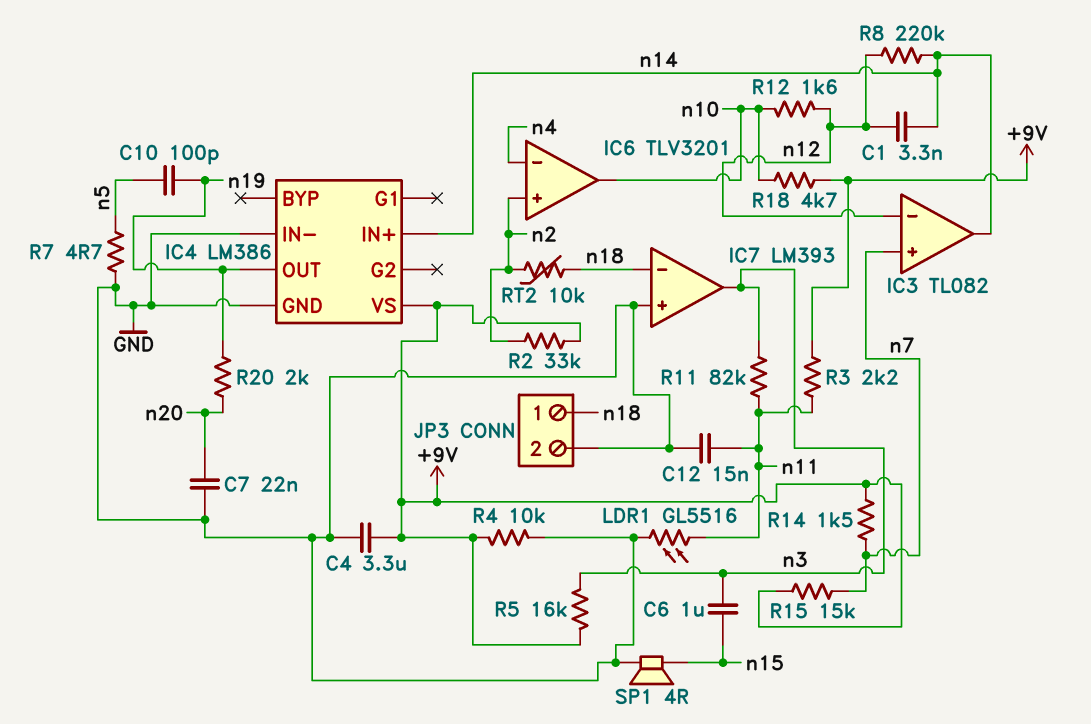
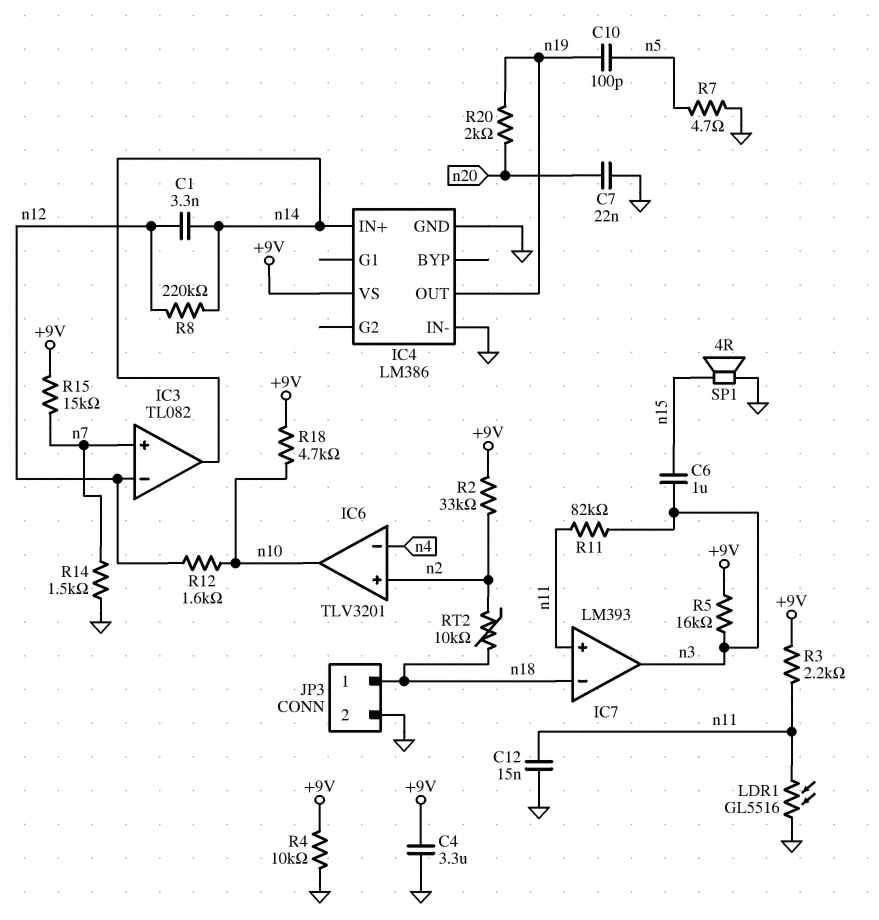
IC7 pin in+: GND -> n11
R14: 1.5k (+9V, n7) -> 1.5k (GND, n7)

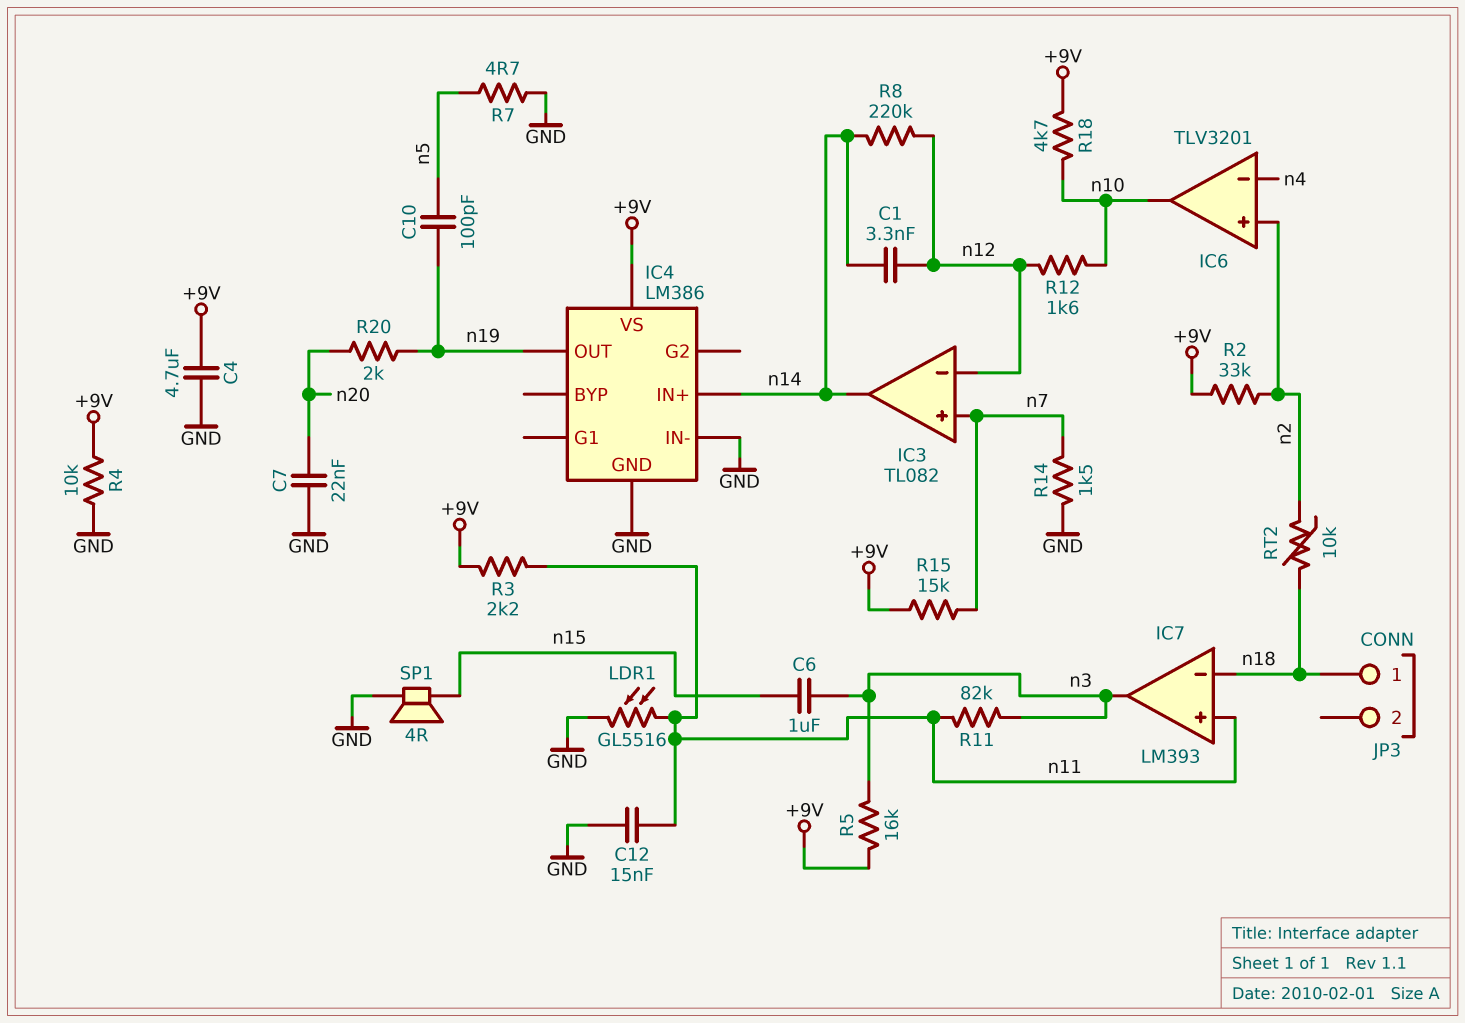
C4: 3.3uF (+9V, GND) -> 4.7uF (+9V, GND)
JP3 pin 2: GND -> none

